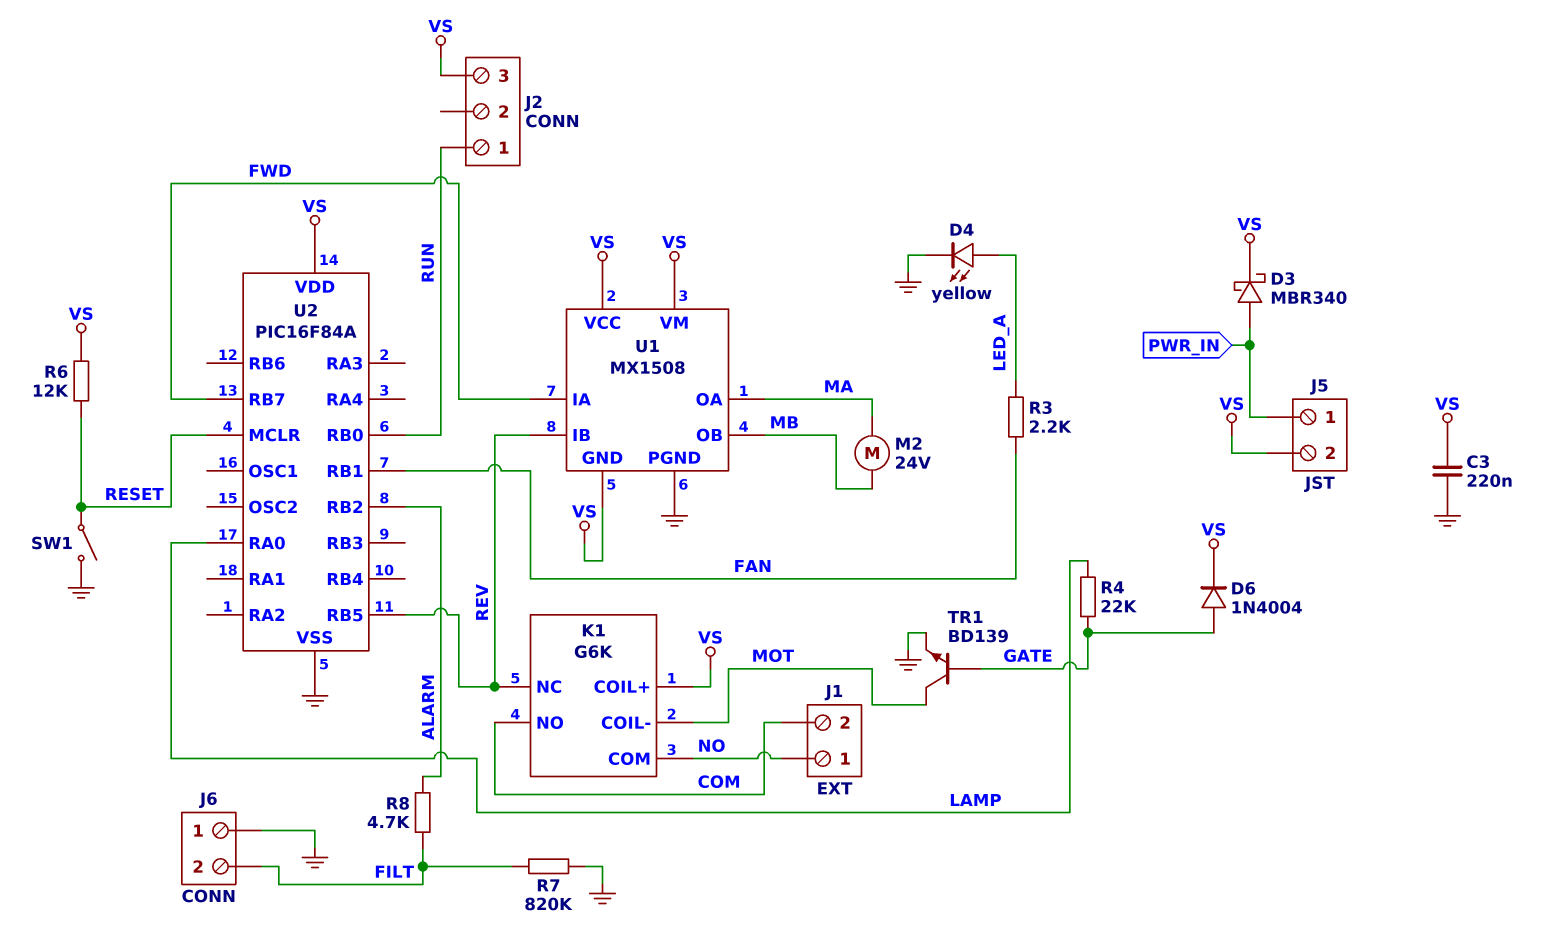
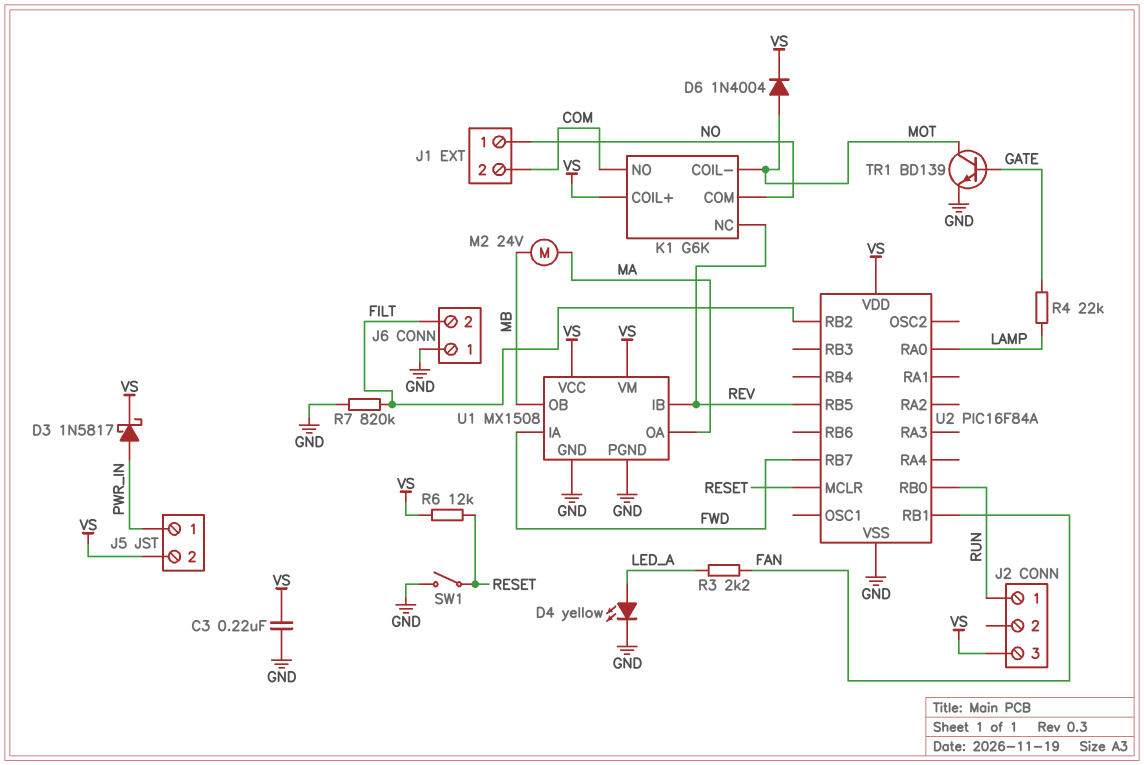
D3: schottky MBR340 (A PWR_IN, K VS) -> schottky 1N5817 (A PWR_IN, K VS)
D6: diode 1N4004 (A GATE, K VS) -> diode 1N4004 (A MOT, K VS)
R8: 4.7k (ALARM, FILT) -> none
U1 pin GND: VS -> GND
U2 pin RB2: ALARM -> FILT

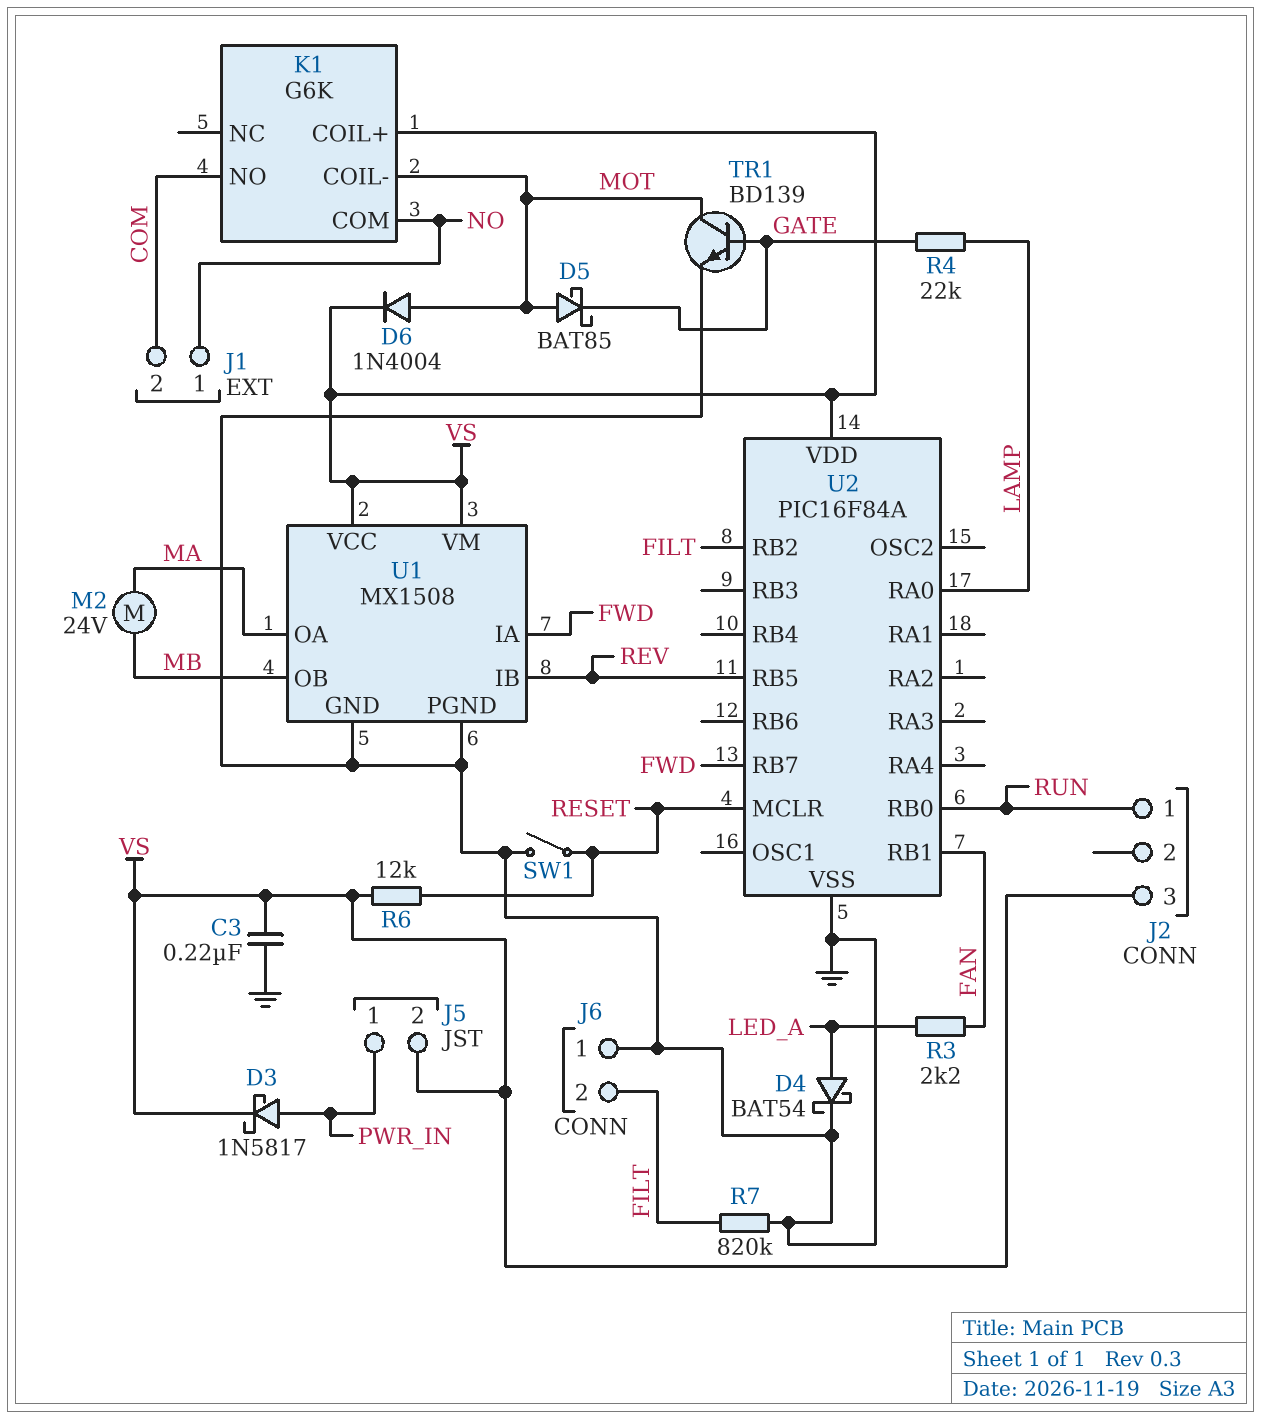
D4: LED yellow (A LED_A, K GND) -> schottky BAT54 (A LED_A, K GND)
D5: none -> schottky BAT85 (A MOT, K GATE)
K1 pin NC: REV -> none

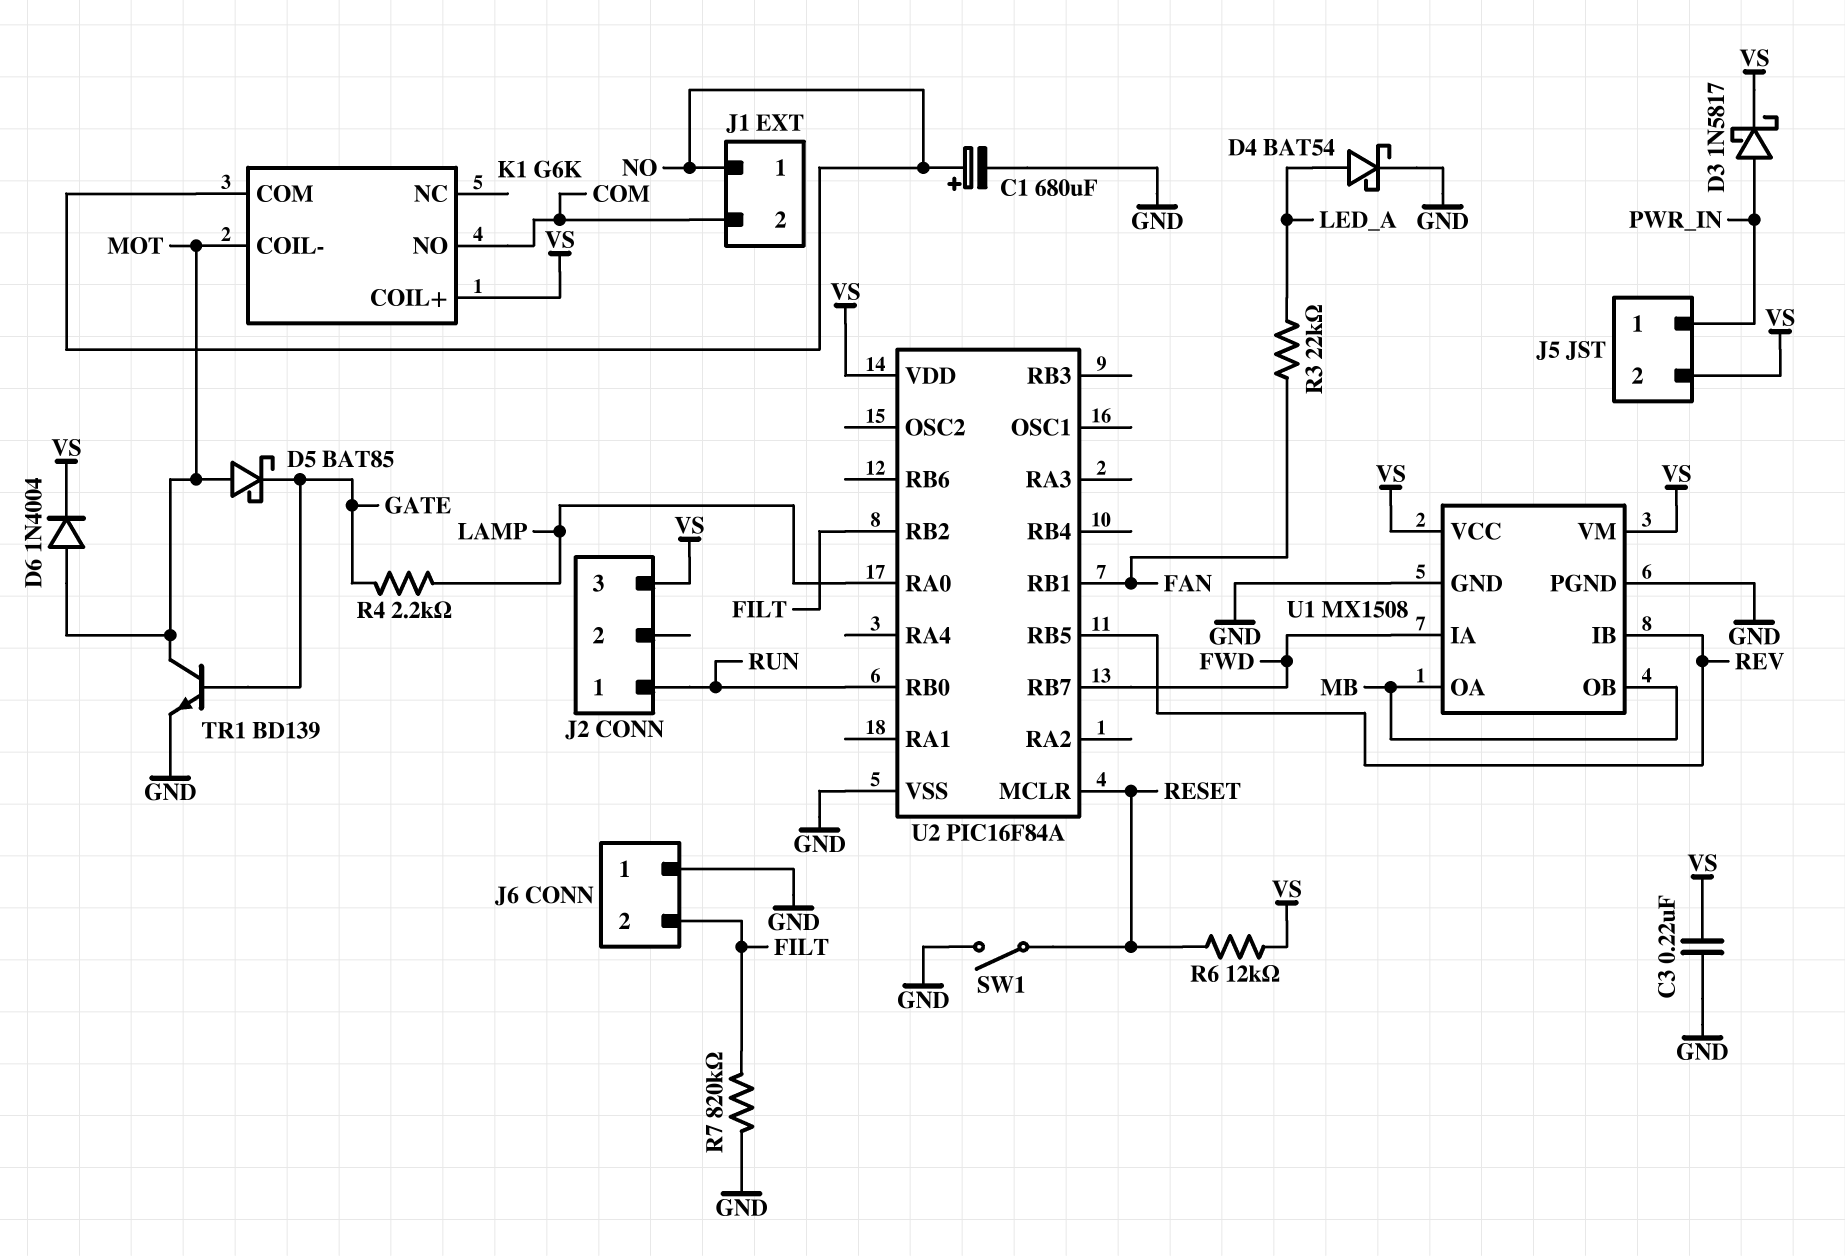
C1: none -> 680uF (plus NO, minus GND)
M2: motor 24V (MA, MB) -> none
R3: 2.2k (FAN, LED_A) -> 22k (FAN, LED_A)
R4: 22k (GATE, LAMP) -> 2.2k (GATE, LAMP)
U1 pin OA: MA -> MB

